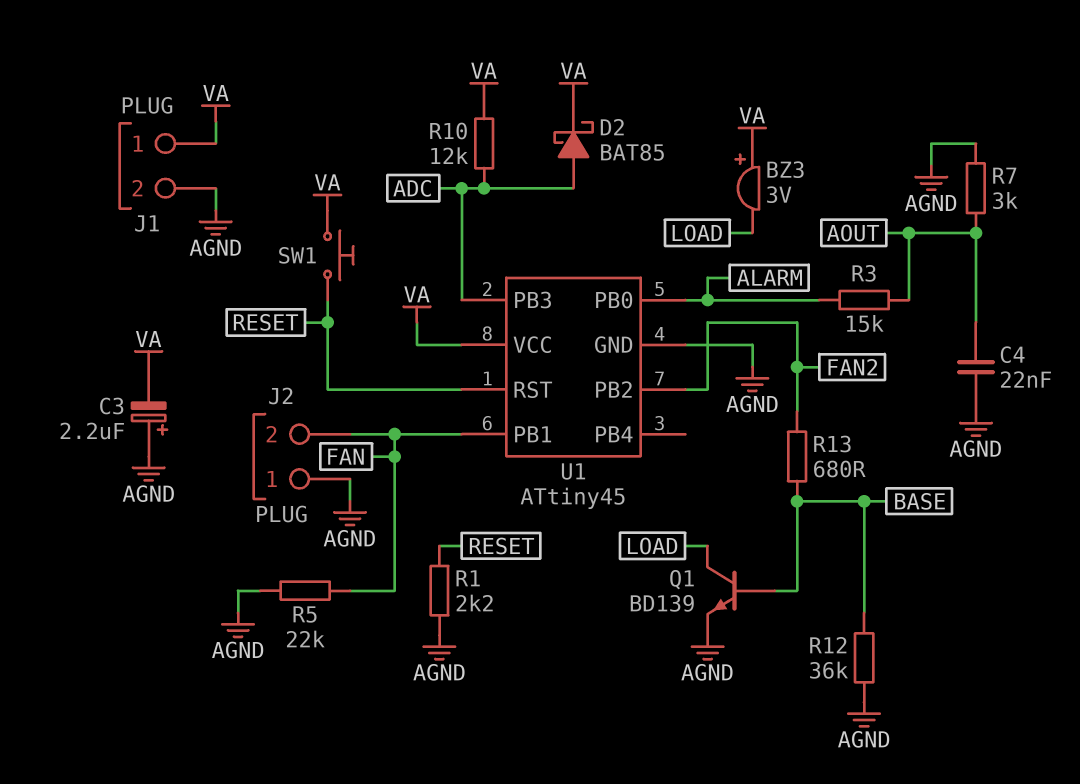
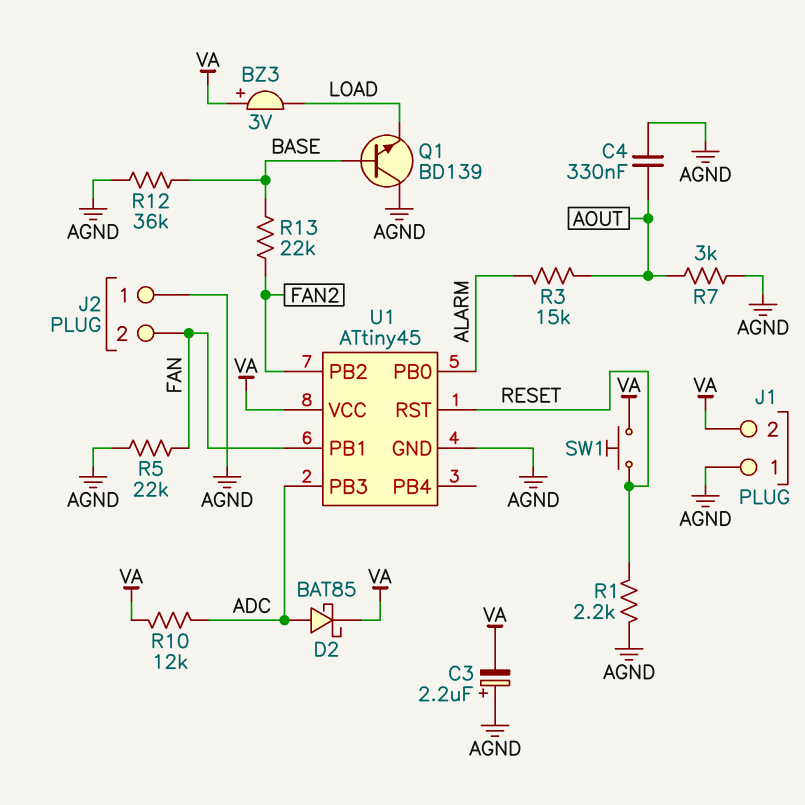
C4: 22nF (AGND, AOUT) -> 330nF (AGND, AOUT)
J1 pin 1: VA -> AGND
J1 pin 2: AGND -> VA
Q1: NPN BD139 (B BASE, C LOAD, E AGND) -> NPN BD139 (B BASE, C AGND, E LOAD)
R13: 680 (BASE, FAN2) -> 22k (BASE, FAN2)

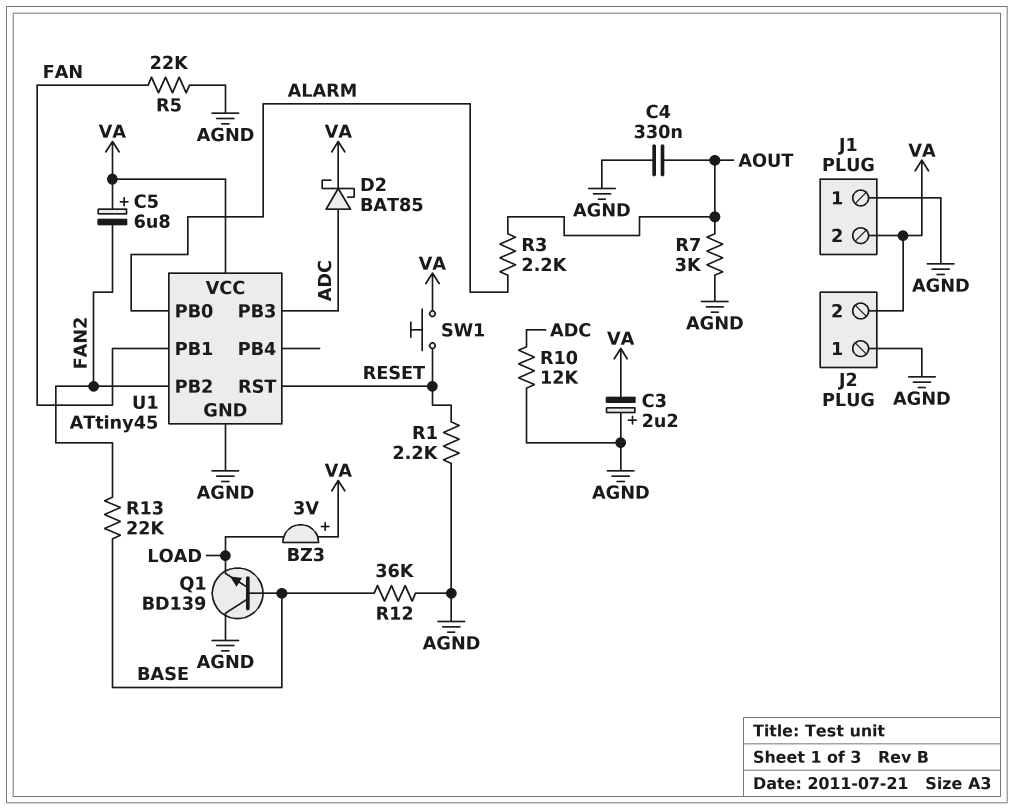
C5: none -> 6.8uF (plus VA, minus FAN2)
J2 pin 2: FAN -> VA
R3: 15k (ALARM, AOUT) -> 2.2k (ALARM, AOUT)
R10: 12k (ADC, VA) -> 12k (ADC, AGND)

